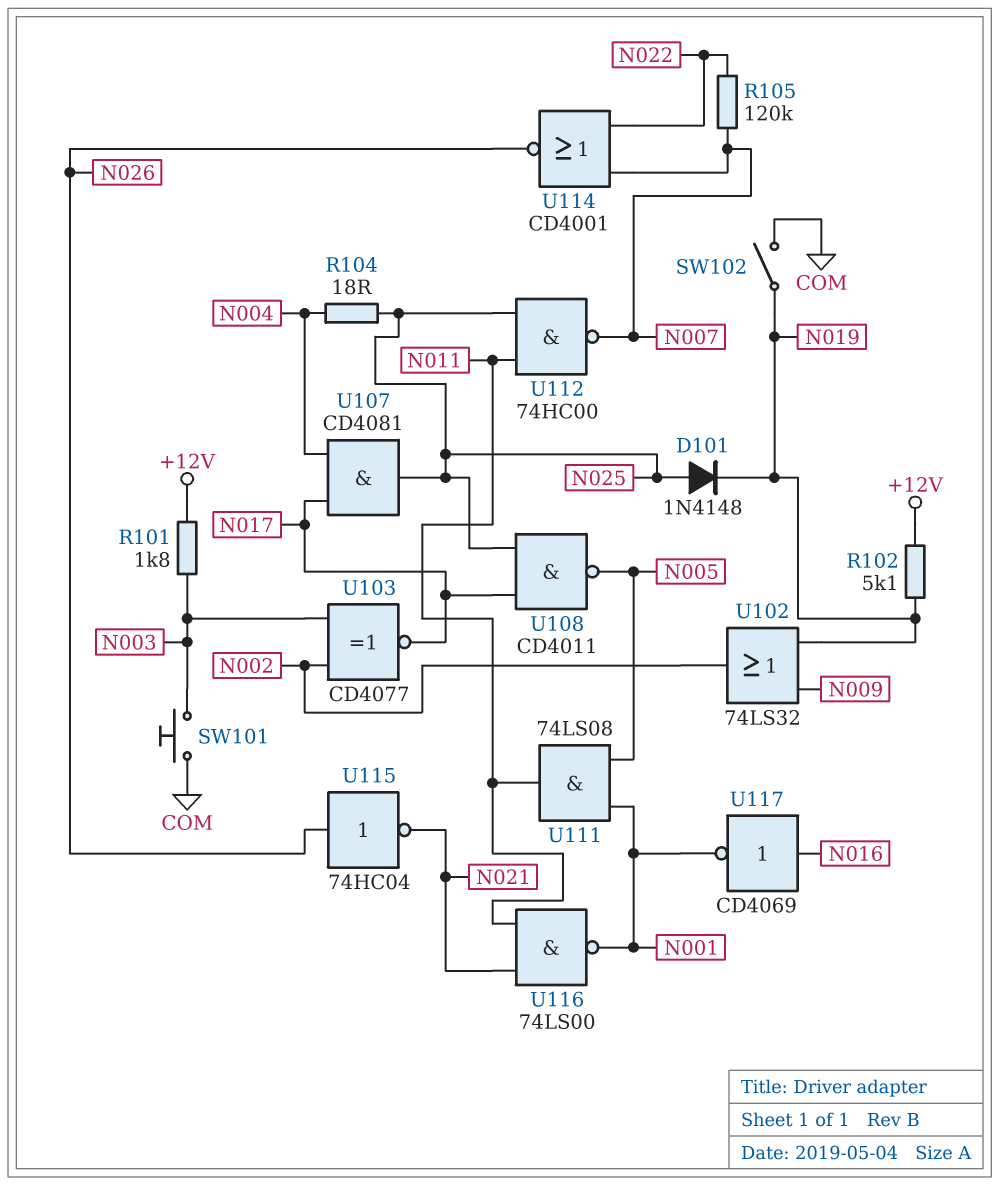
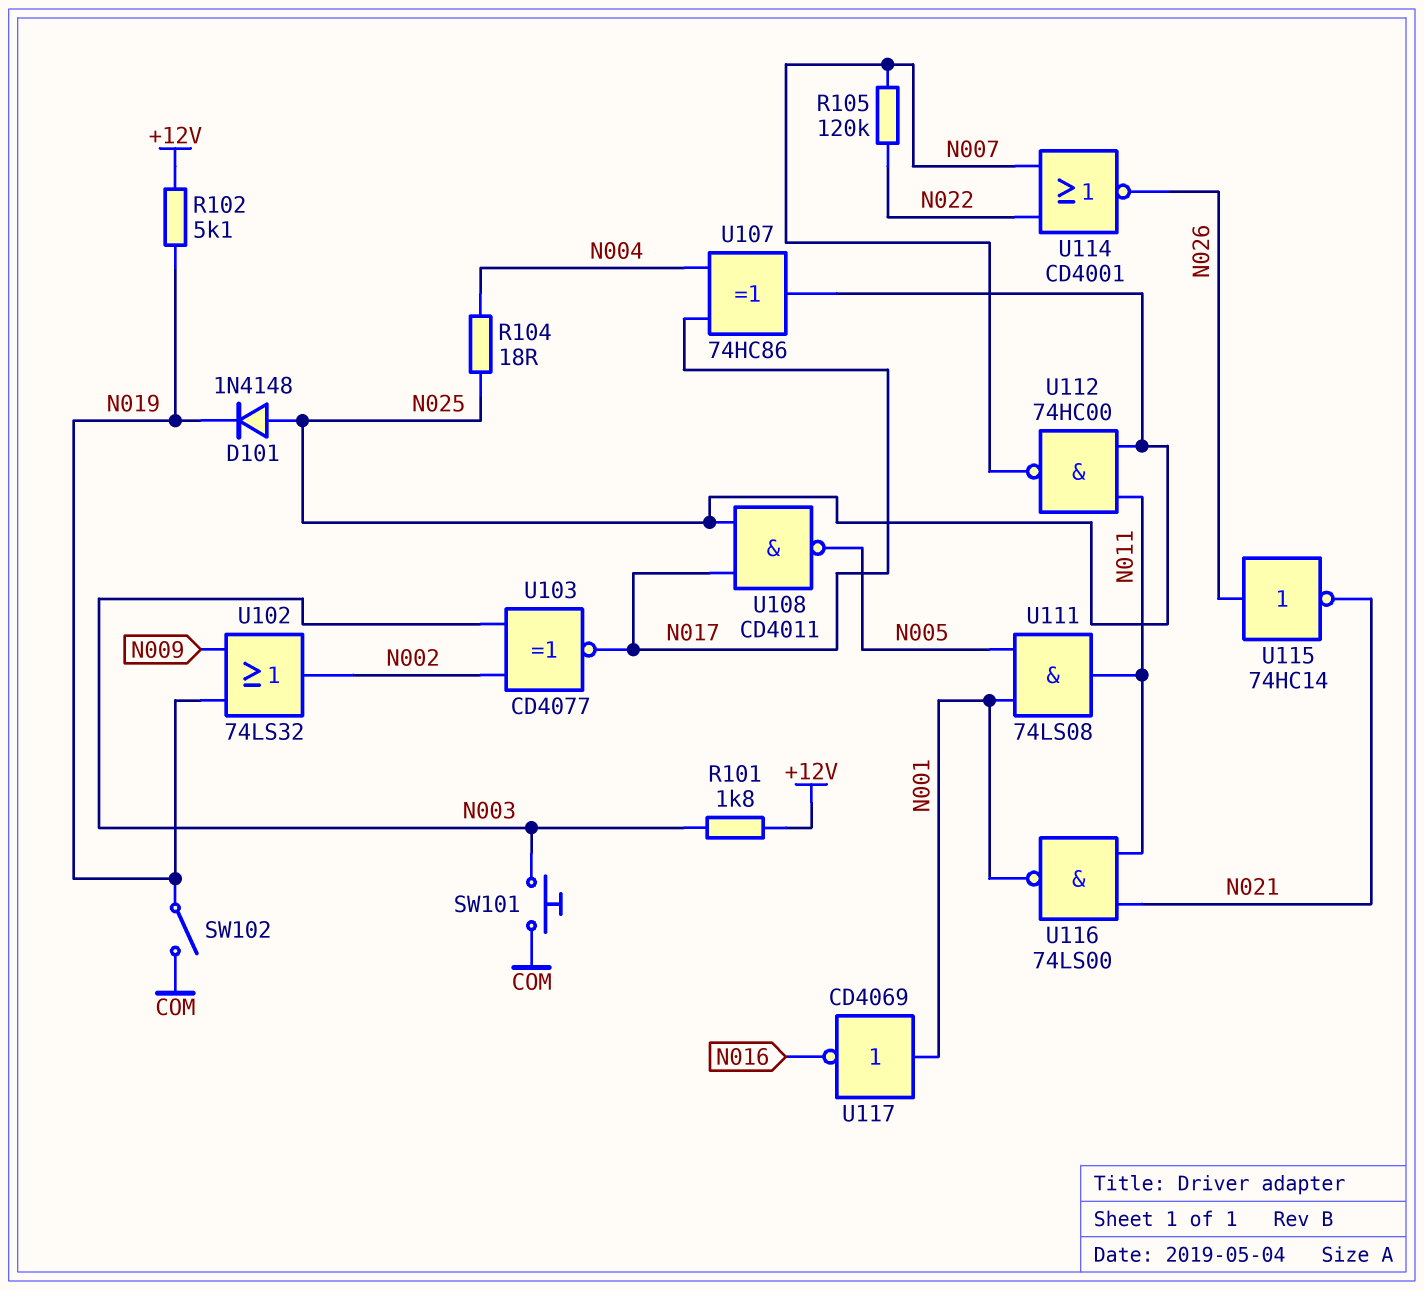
U107: AND CD4081 (in N004, in N017, out N025) -> XOR 74HC86 (in N004, in N017, out N025)
U115: NOT 74HC04 (in N026, out N021) -> NOT 74HC14 (in N026, out N021)
U117: NOT CD4069 (in N016, out N001) -> NOT CD4069 (in N001, out N016)

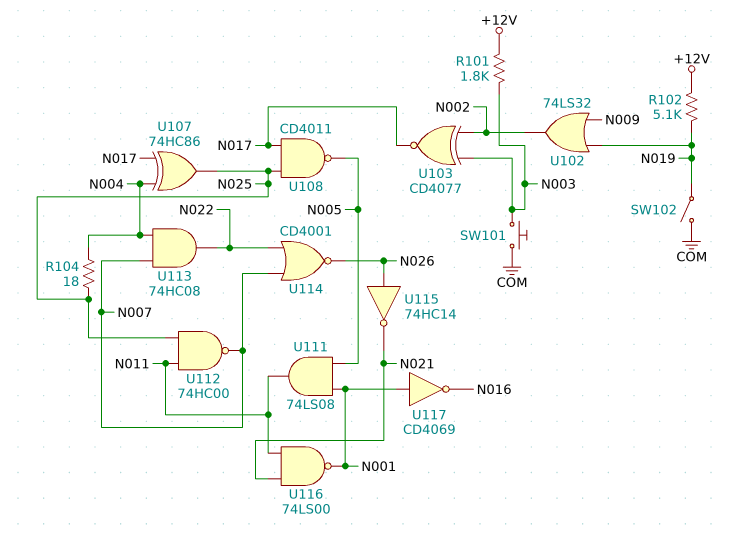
D101: diode 1N4148 (A N025, K N019) -> none
R105: 120k (N007, N022) -> none
U113: none -> AND 74HC08 (in N004, in N007, out N022)

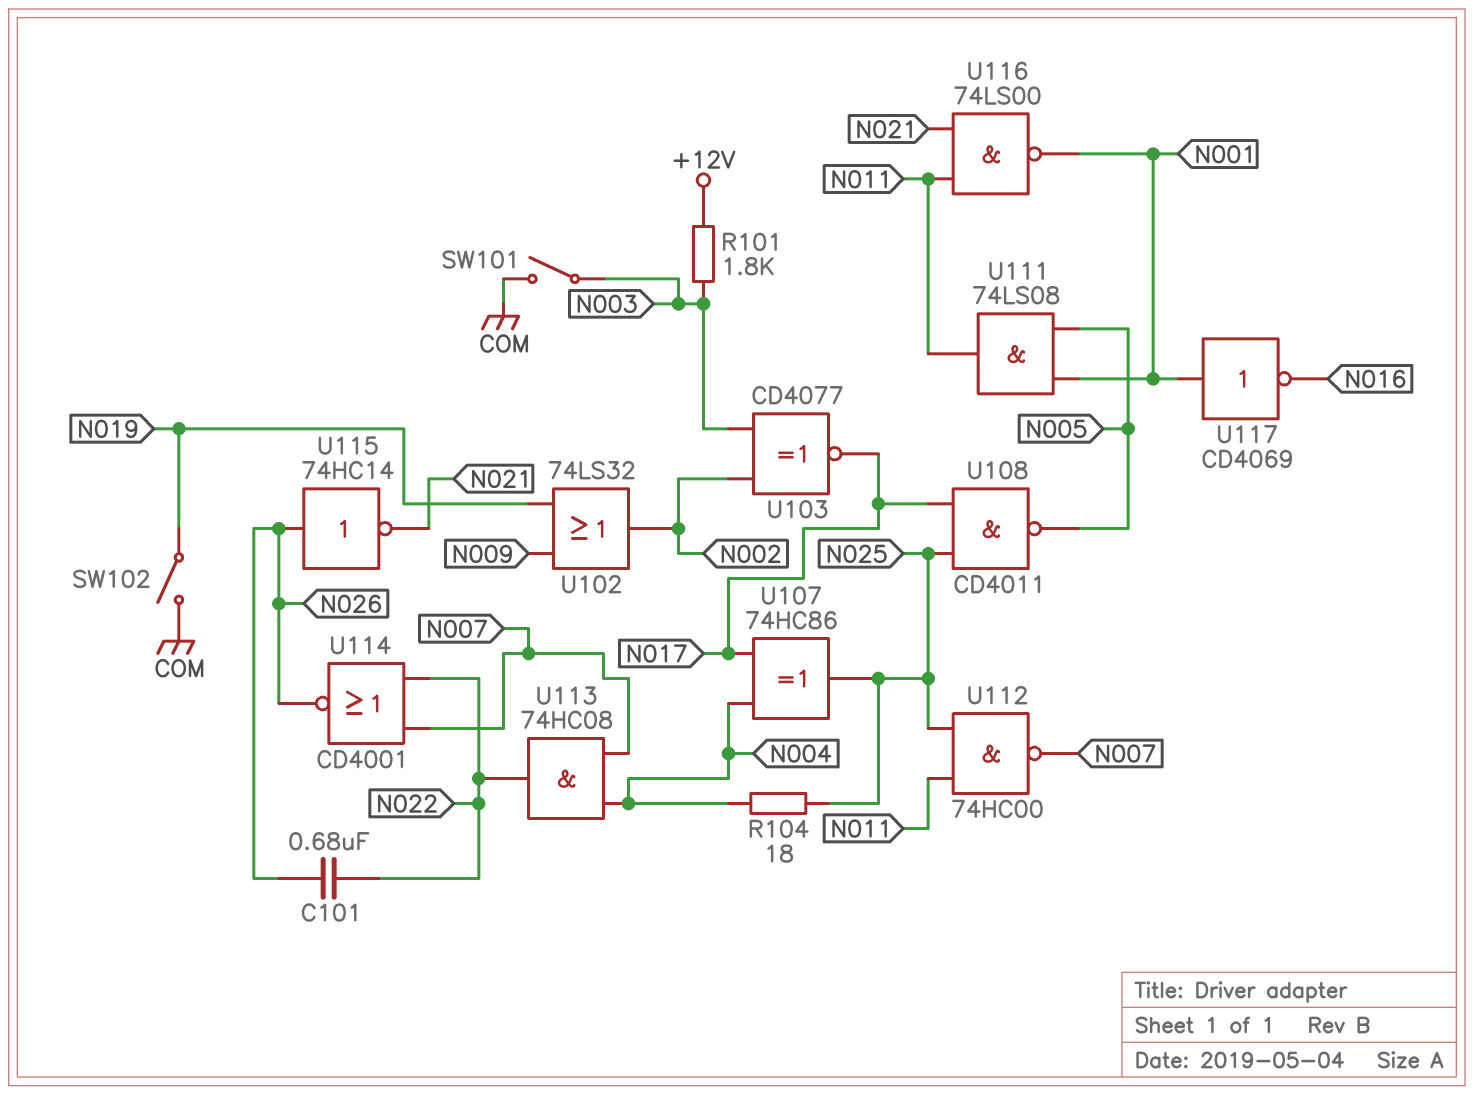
C101: none -> 680nF (N022, N026)
R102: 5.1k (+12V, N019) -> none
SW101: button (COM, N003) -> switch (COM, N003)

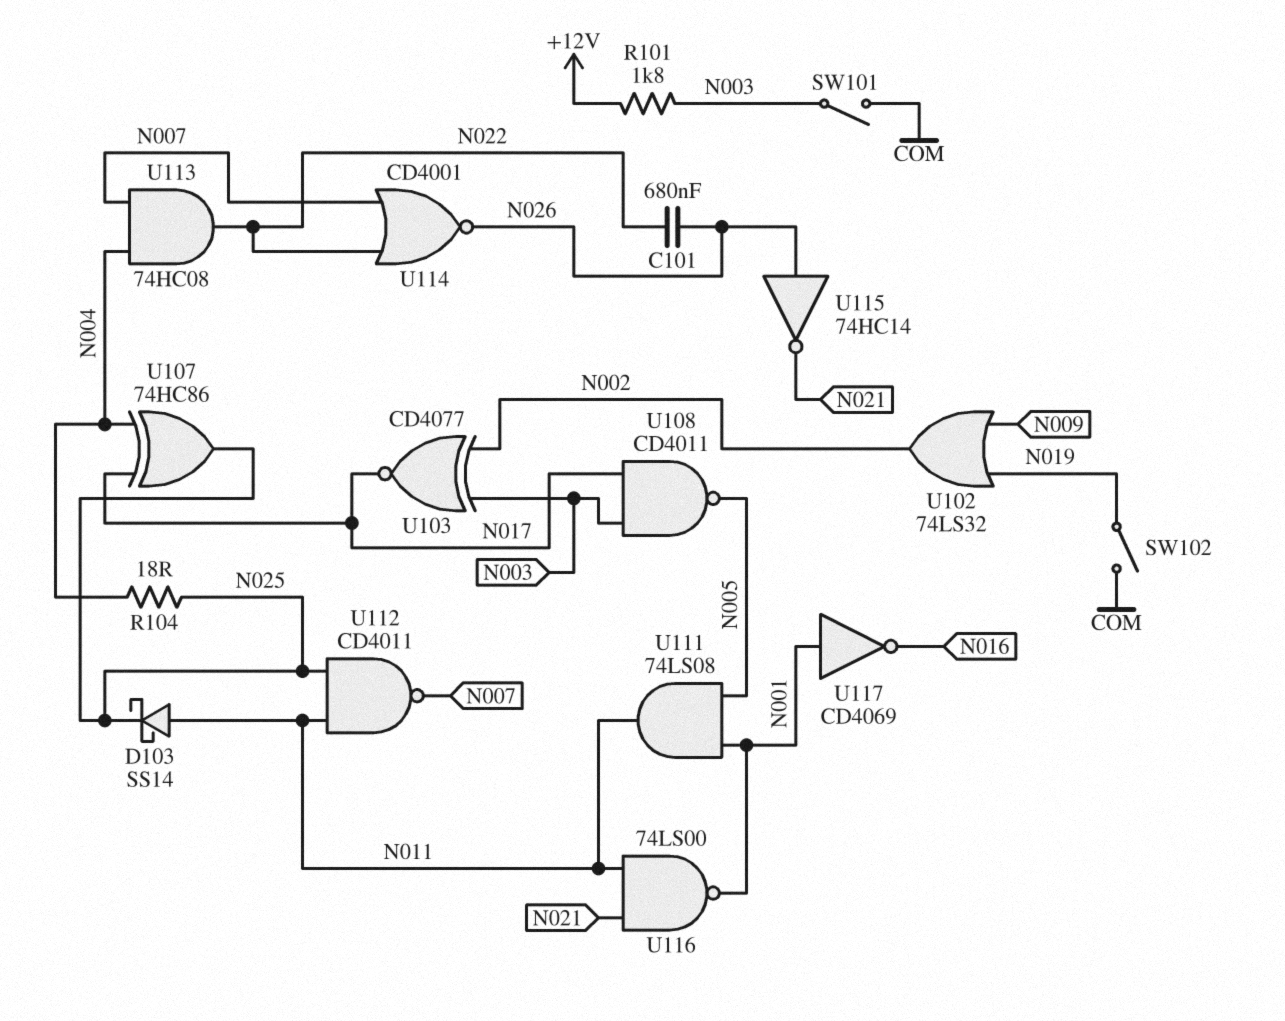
D103: none -> schottky SS14 (A N011, K N025)
U108: NAND CD4011 (in N017, in N025, out N005) -> NAND CD4011 (in N003, in N017, out N005)
U112: NAND 74HC00 (in N011, in N025, out N007) -> NAND CD4011 (in N011, in N025, out N007)

